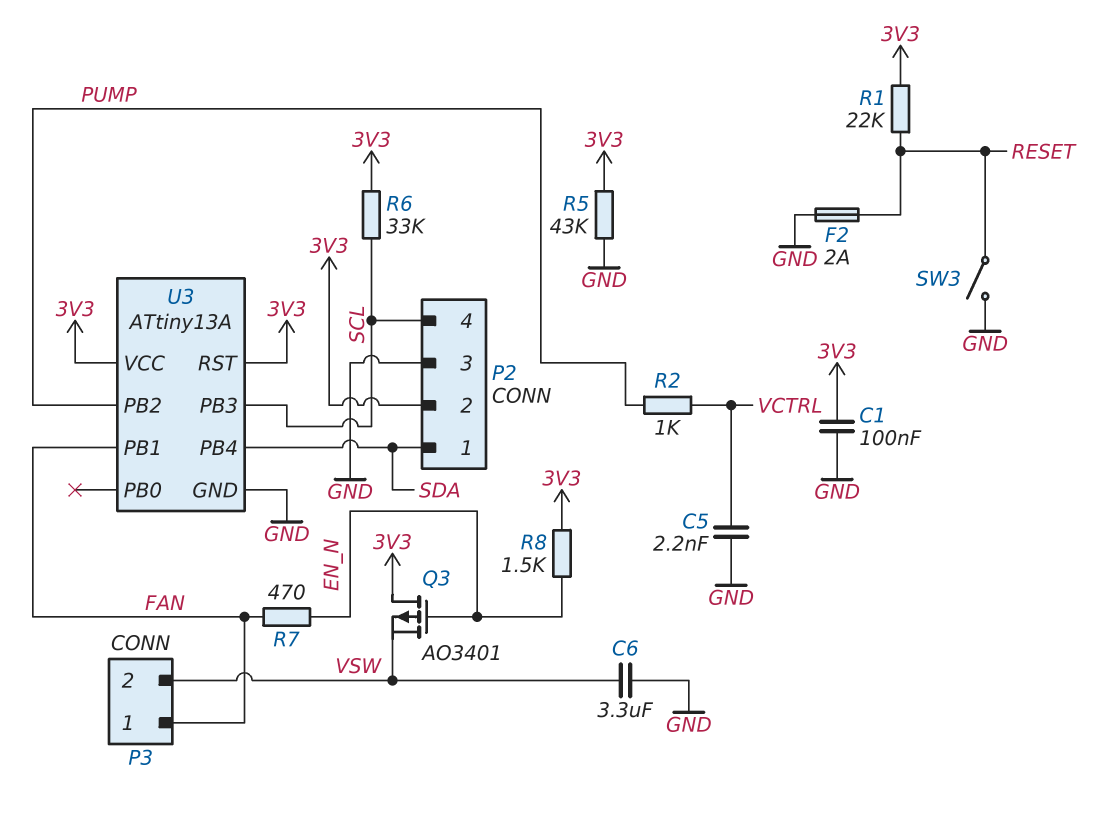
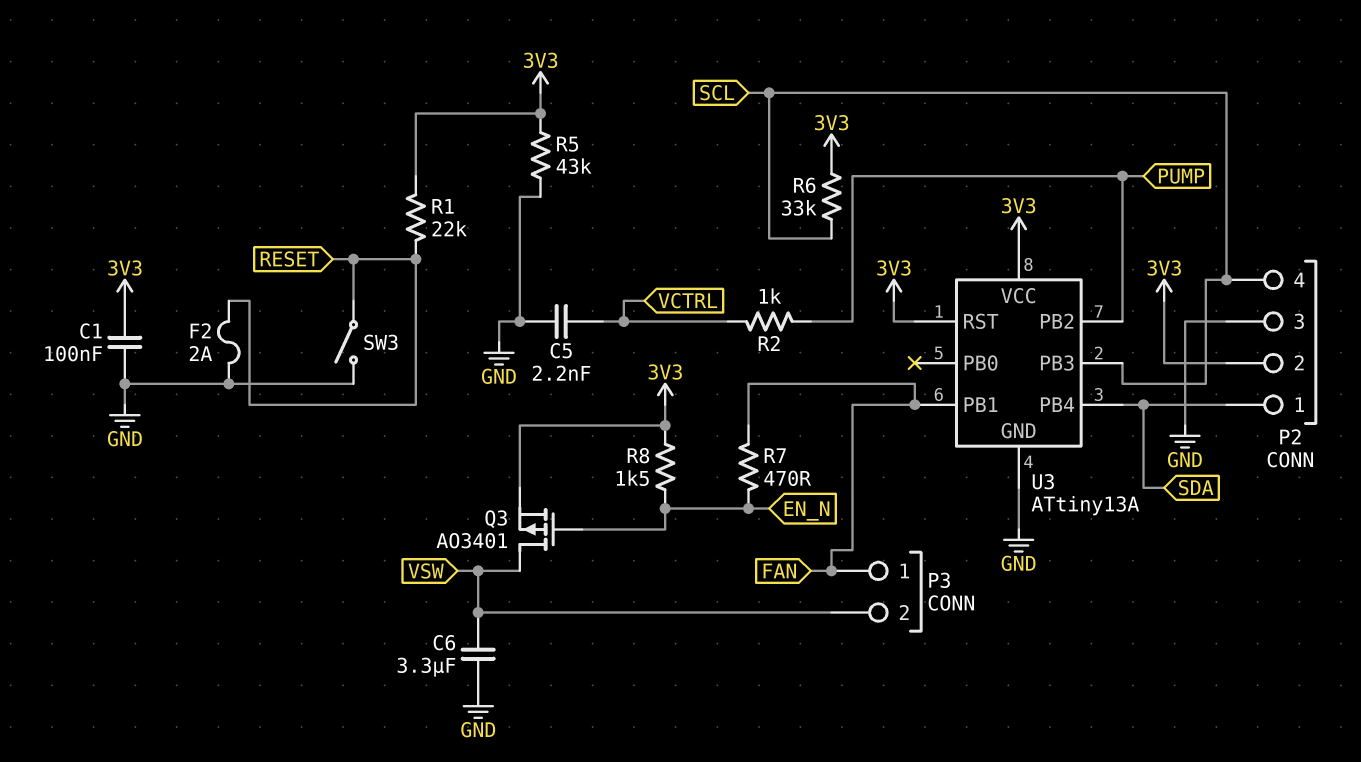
Q3: PMOS AO3401 (G EN_N, D 3V3, S VSW) -> PMOS AO3401 (G EN_N, D VSW, S 3V3)

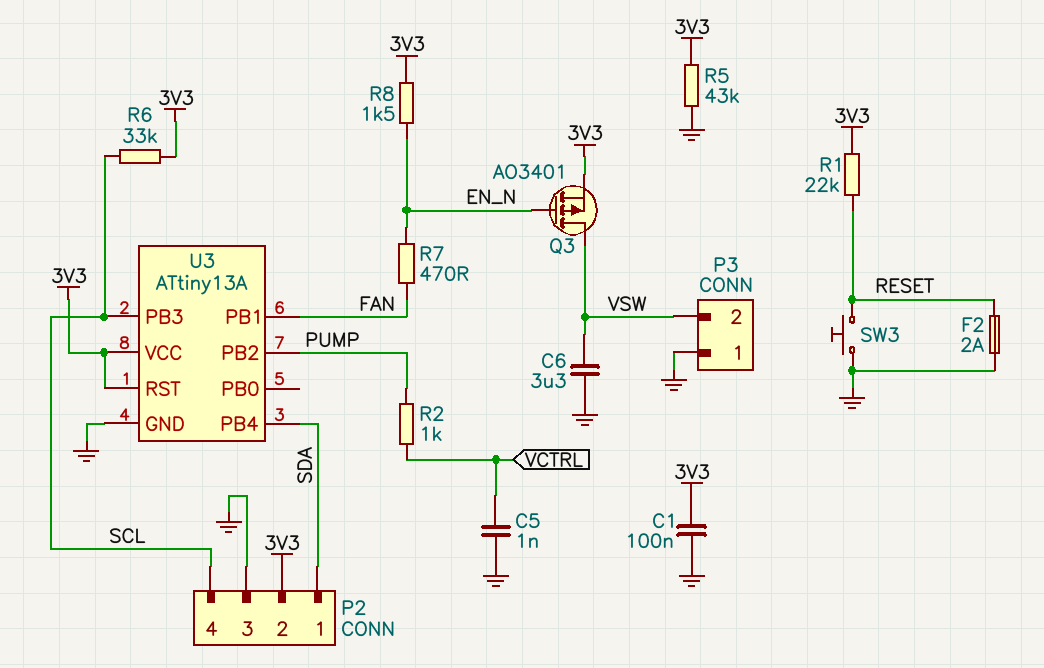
C5: 2.2nF (GND, VCTRL) -> 1nF (GND, VCTRL)
P3 pin 1: FAN -> GND
SW3: switch (GND, RESET) -> button (GND, RESET)

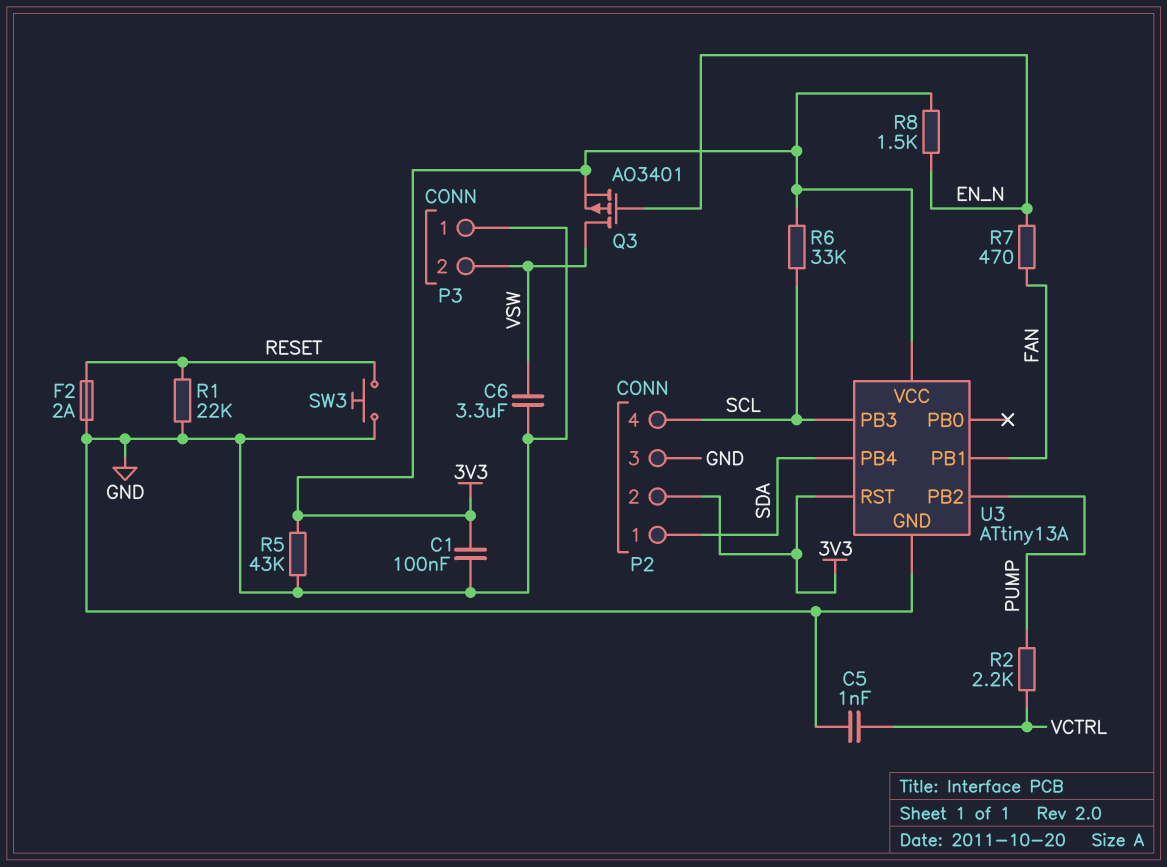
R1: 22k (3V3, RESET) -> 22k (GND, RESET)
R2: 1k (PUMP, VCTRL) -> 2.2k (PUMP, VCTRL)

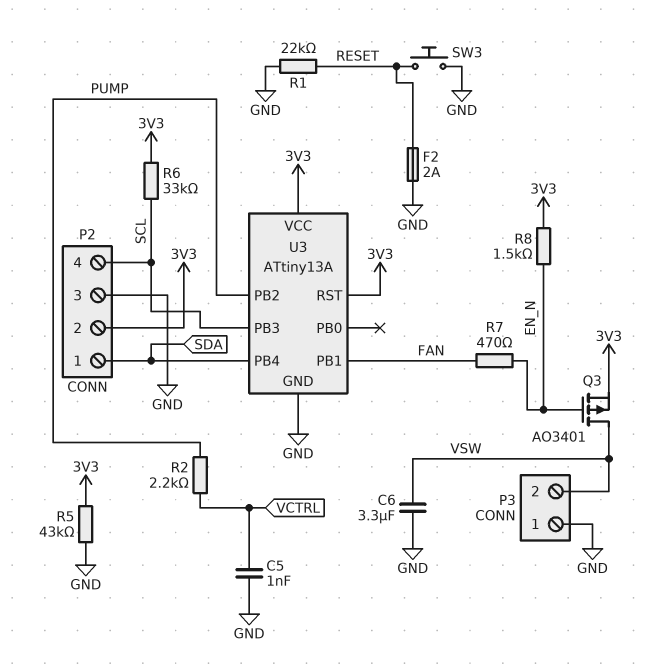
C1: 100nF (3V3, GND) -> none

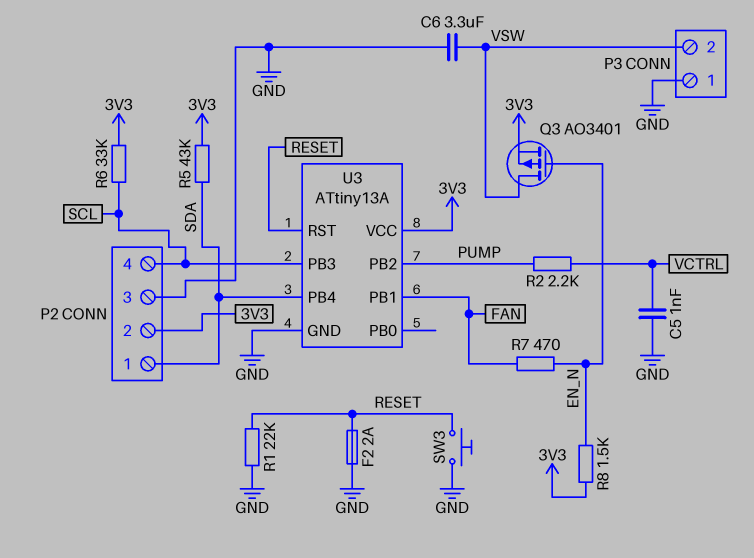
R5: 43k (3V3, GND) -> 43k (3V3, SDA)
U3 pin RST: 3V3 -> RESET

